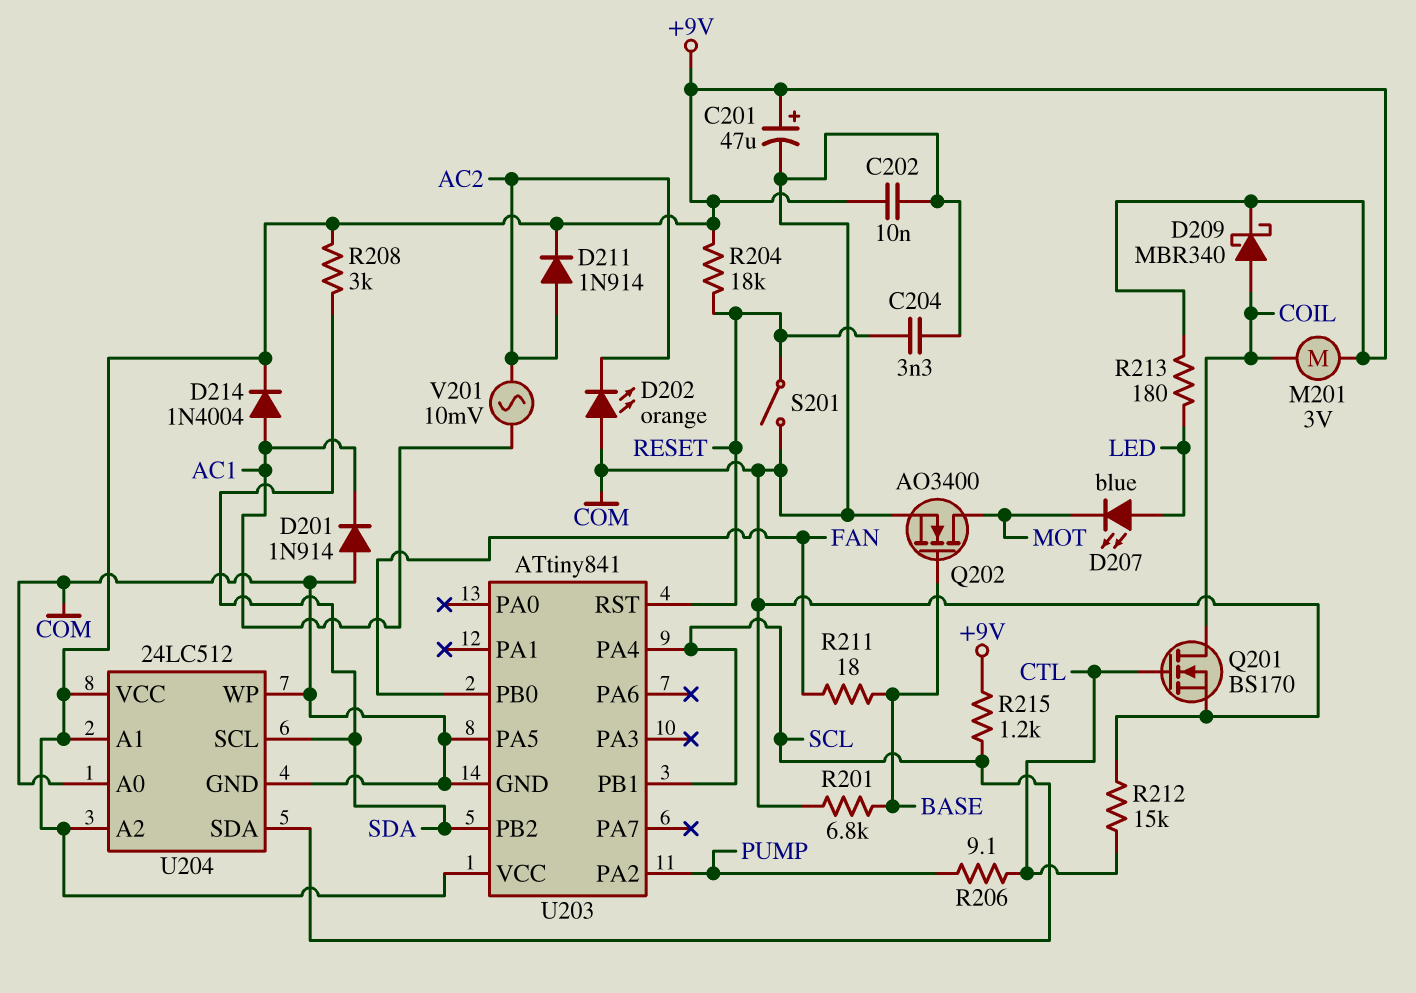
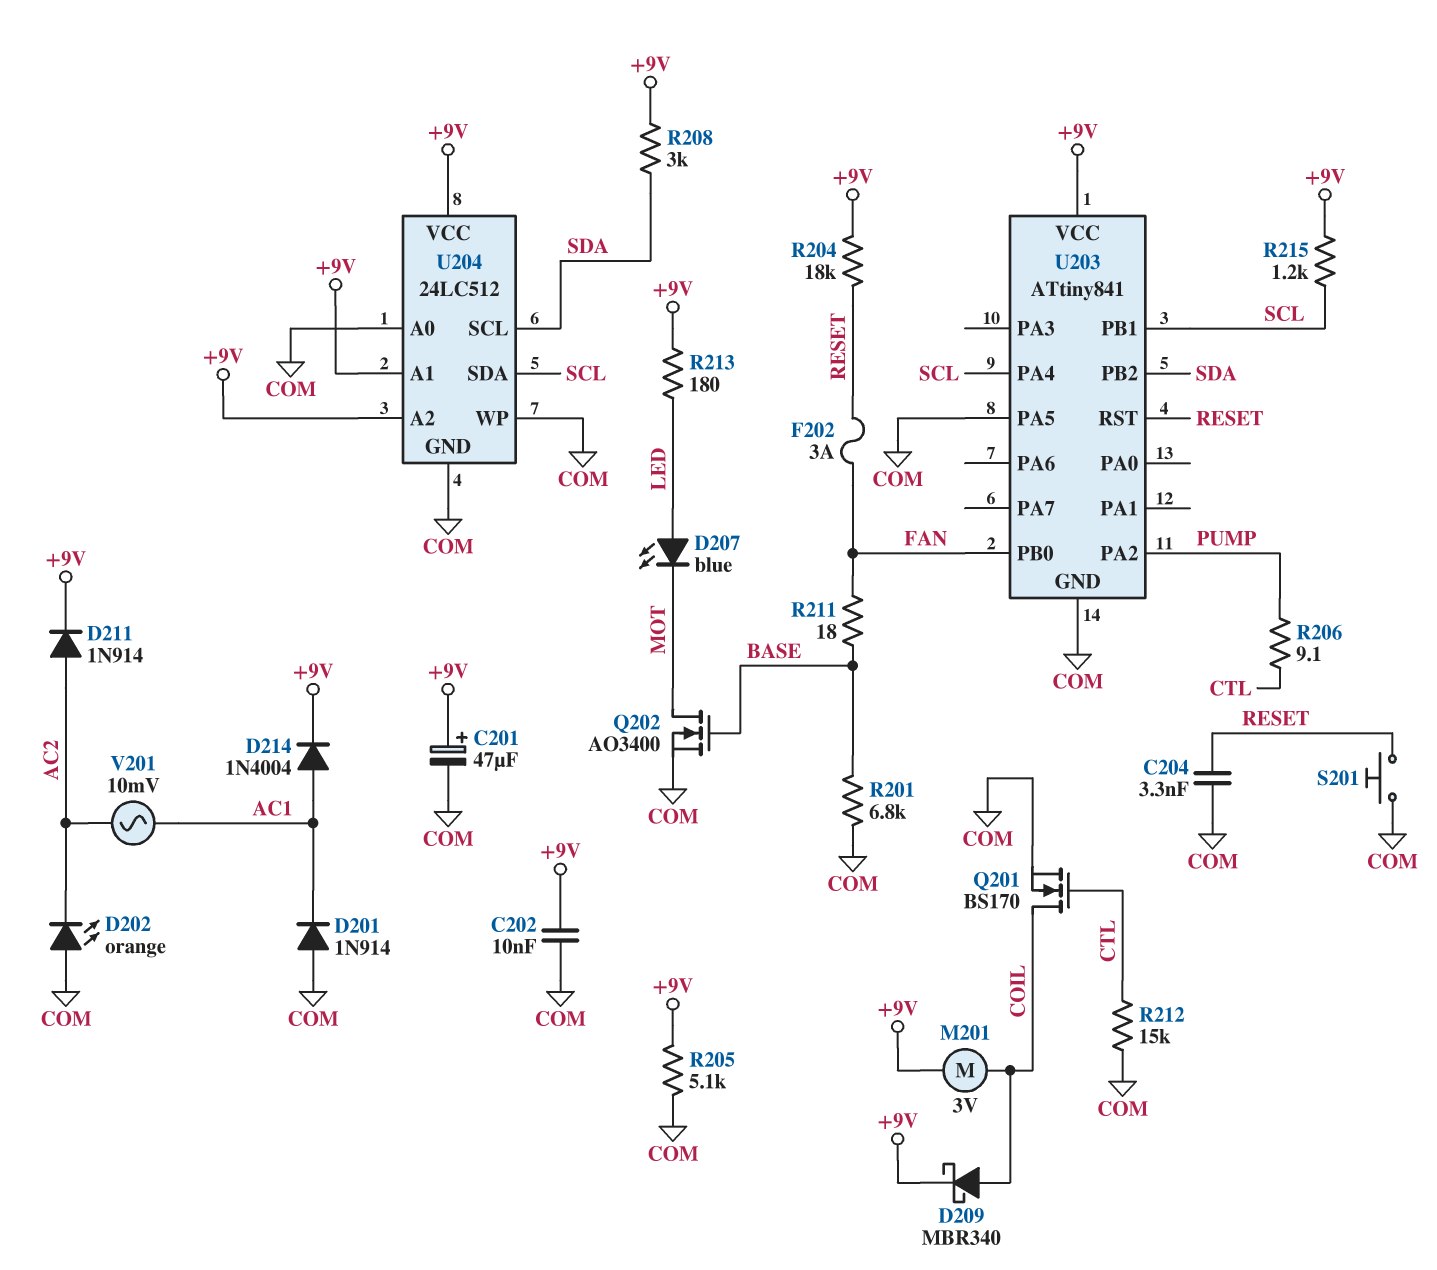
F202: none -> 3A (FAN, RESET)
R205: none -> 5.1k (+9V, COM)
S201: switch (COM, RESET) -> button (COM, RESET)

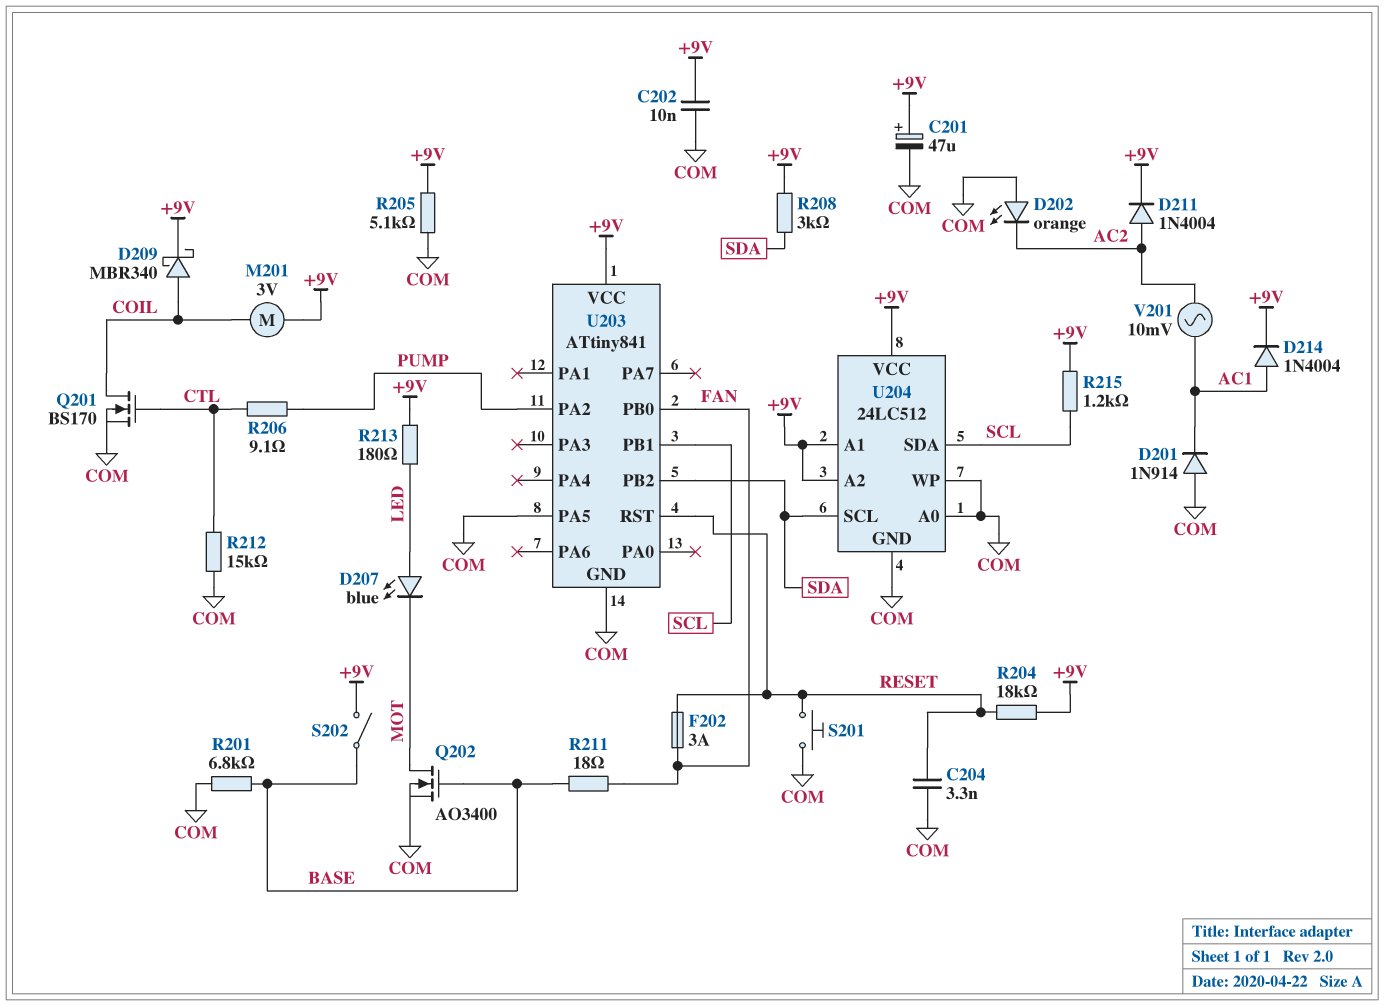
D211: diode 1N914 (A AC2, K +9V) -> diode 1N4004 (A AC2, K +9V)
S202: none -> switch (+9V, BASE)
U203 pin PA4: SCL -> none

